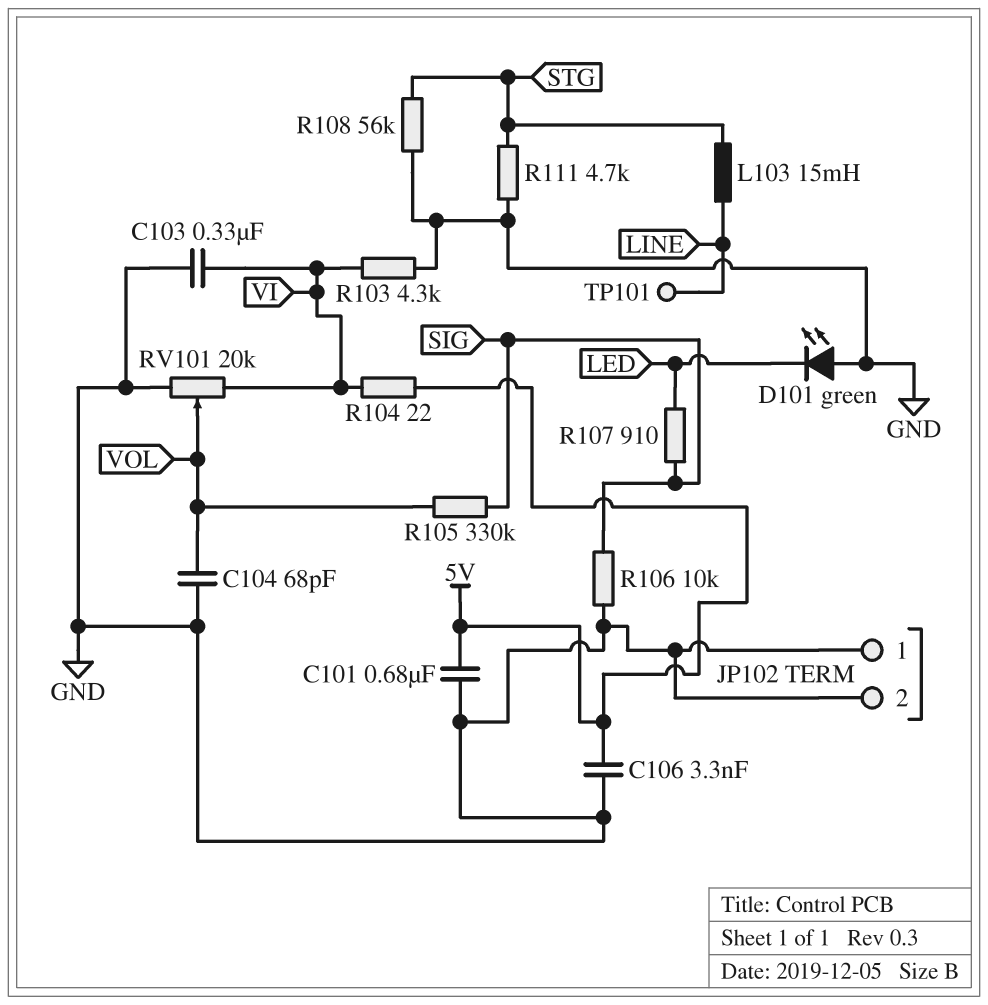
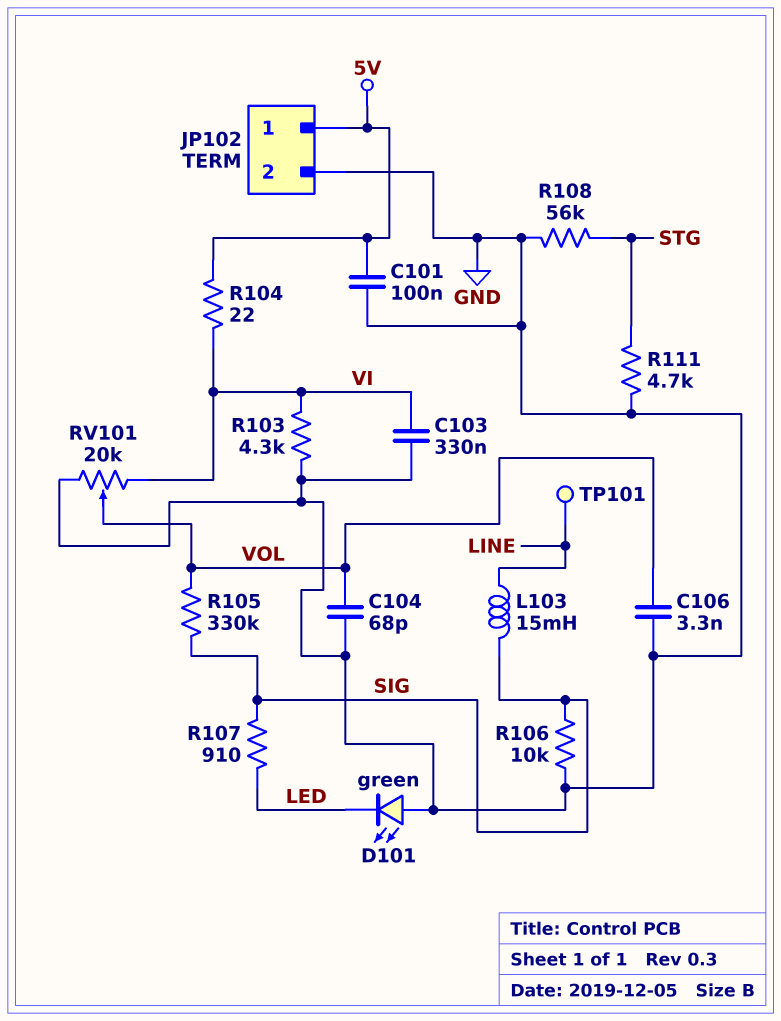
C101: 680nF (5V, GND) -> 100nF (5V, GND)
C106: 3.3nF (5V, GND) -> 3.3nF (GND, VOL)
JP102 pin 1: GND -> 5V
L103: 15mH (LINE, STG) -> 15mH (LINE, SIG)

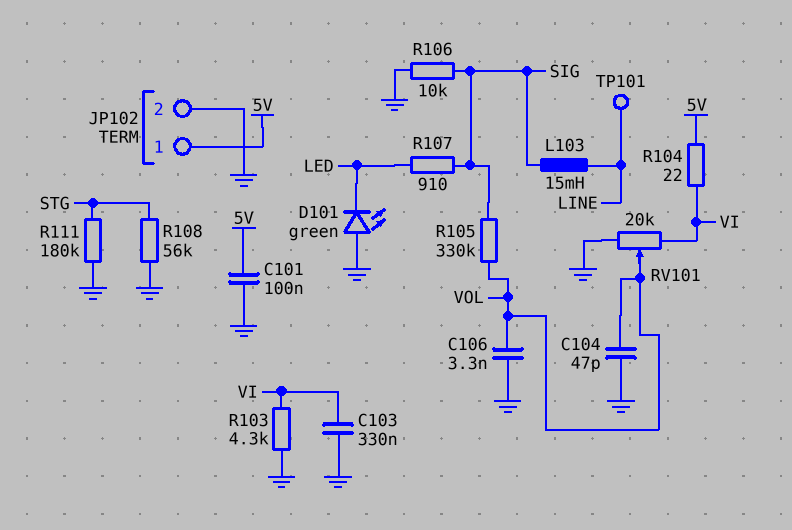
C104: 68pF (GND, VOL) -> 47pF (GND, VOL)
R111: 4.7k (GND, STG) -> 180k (GND, STG)

